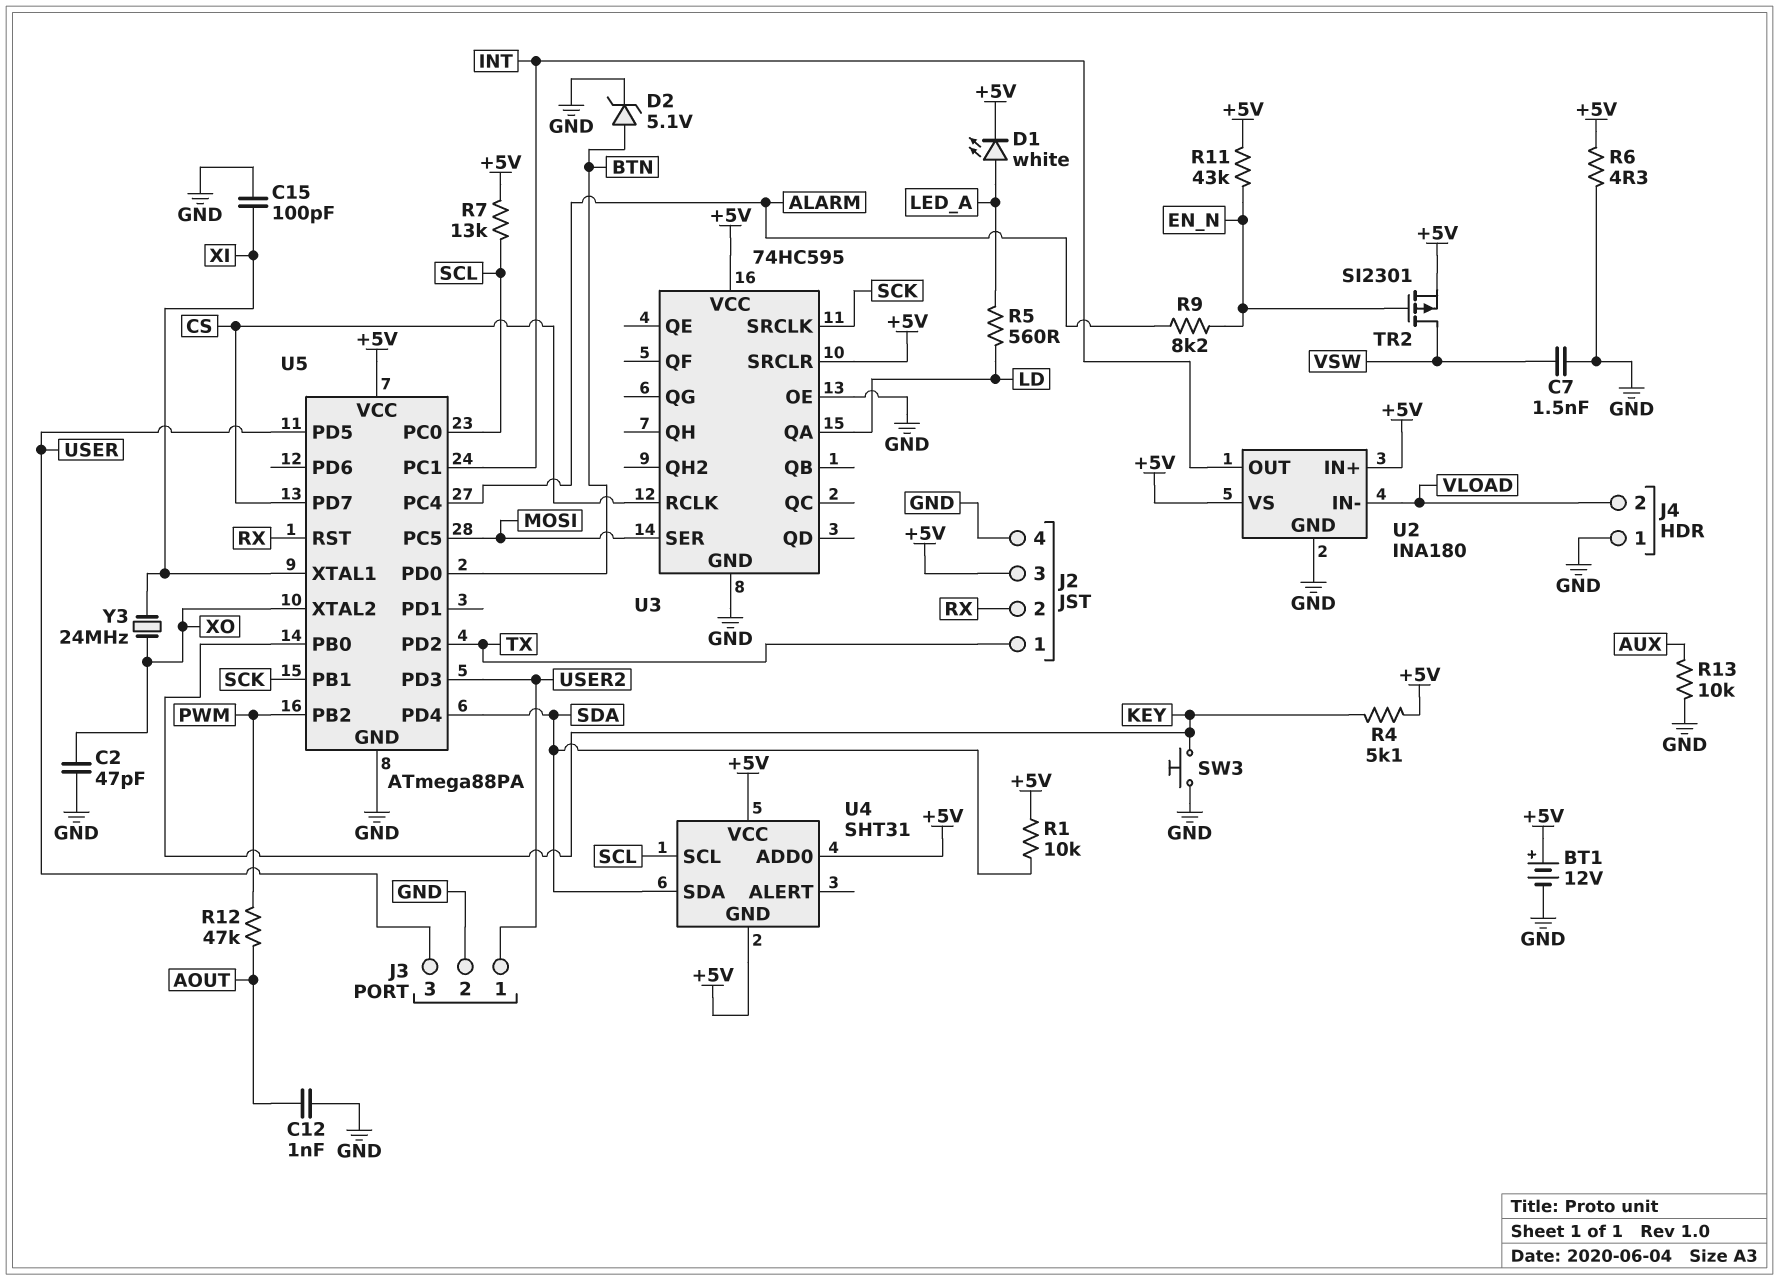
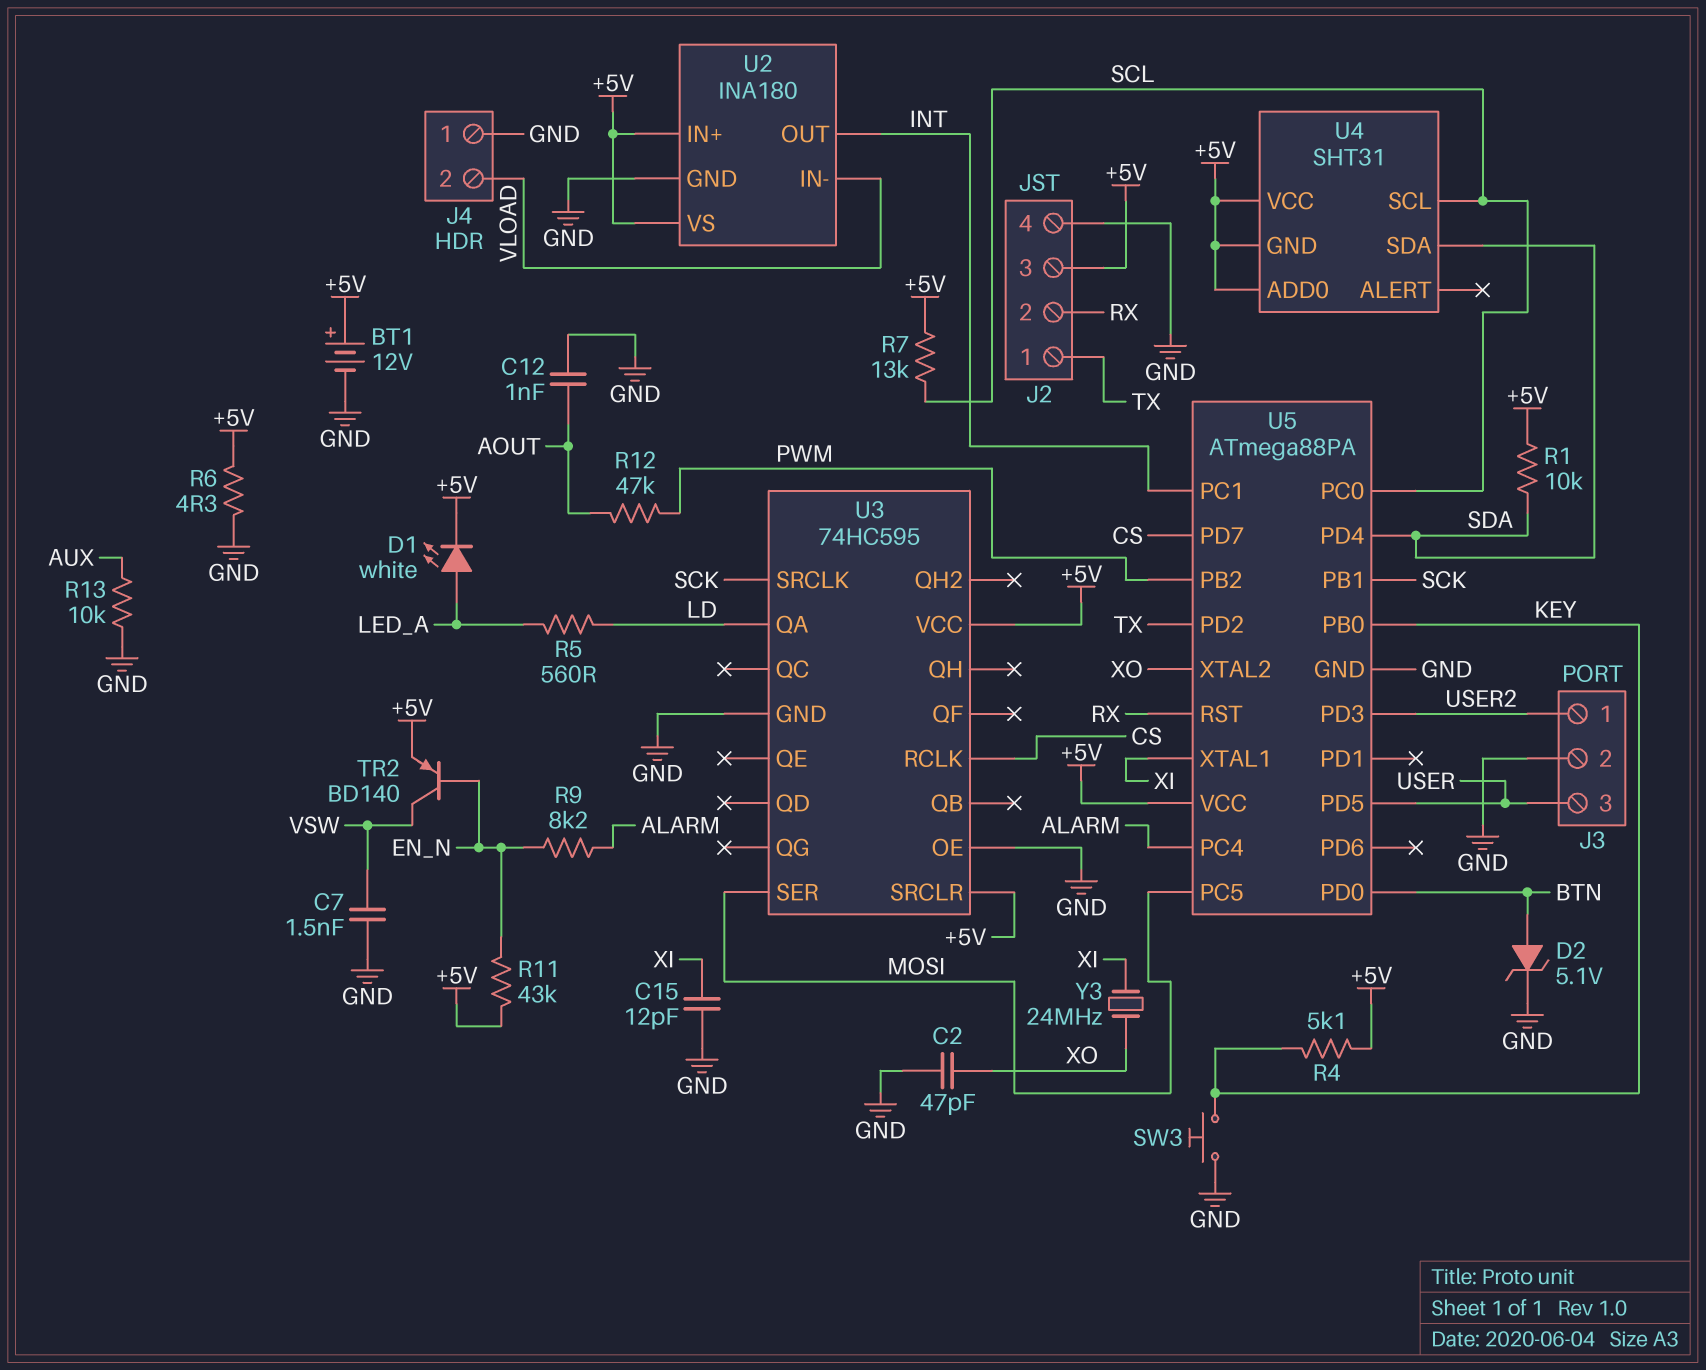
C15: 100pF (GND, XI) -> 12pF (GND, XI)
TR2: PMOS SI2301 (G EN_N, D VSW, S +5V) -> PNP BD140 (B EN_N, C VSW, E +5V)

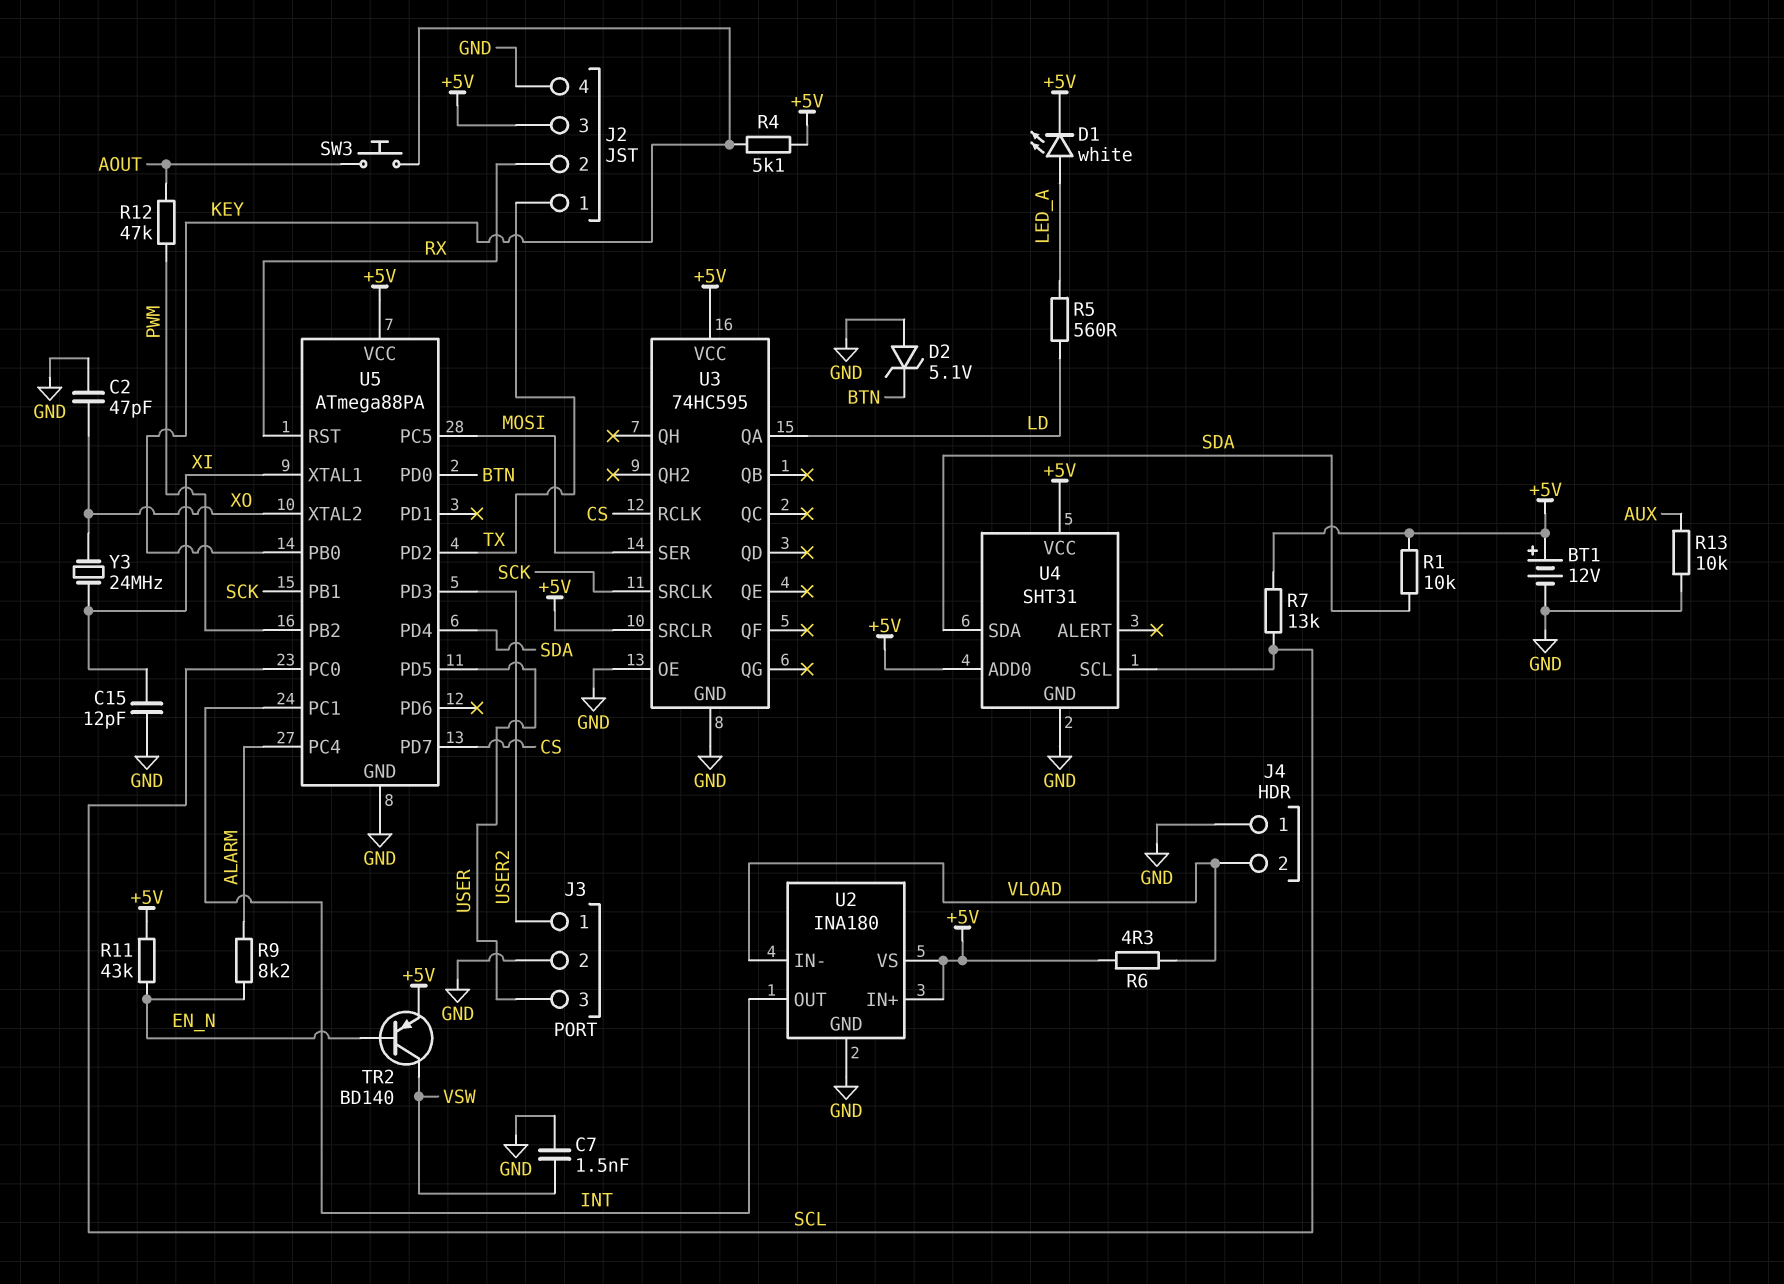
C12: 1nF (AOUT, GND) -> none
D2: zener 5.1V (A BTN, K GND) -> zener 5.1V (A GND, K BTN)
R6: 4.3 (+5V, GND) -> 4.3 (+5V, VLOAD)
SW3: button (GND, KEY) -> button (AOUT, KEY)
U4 pin GND: +5V -> GND

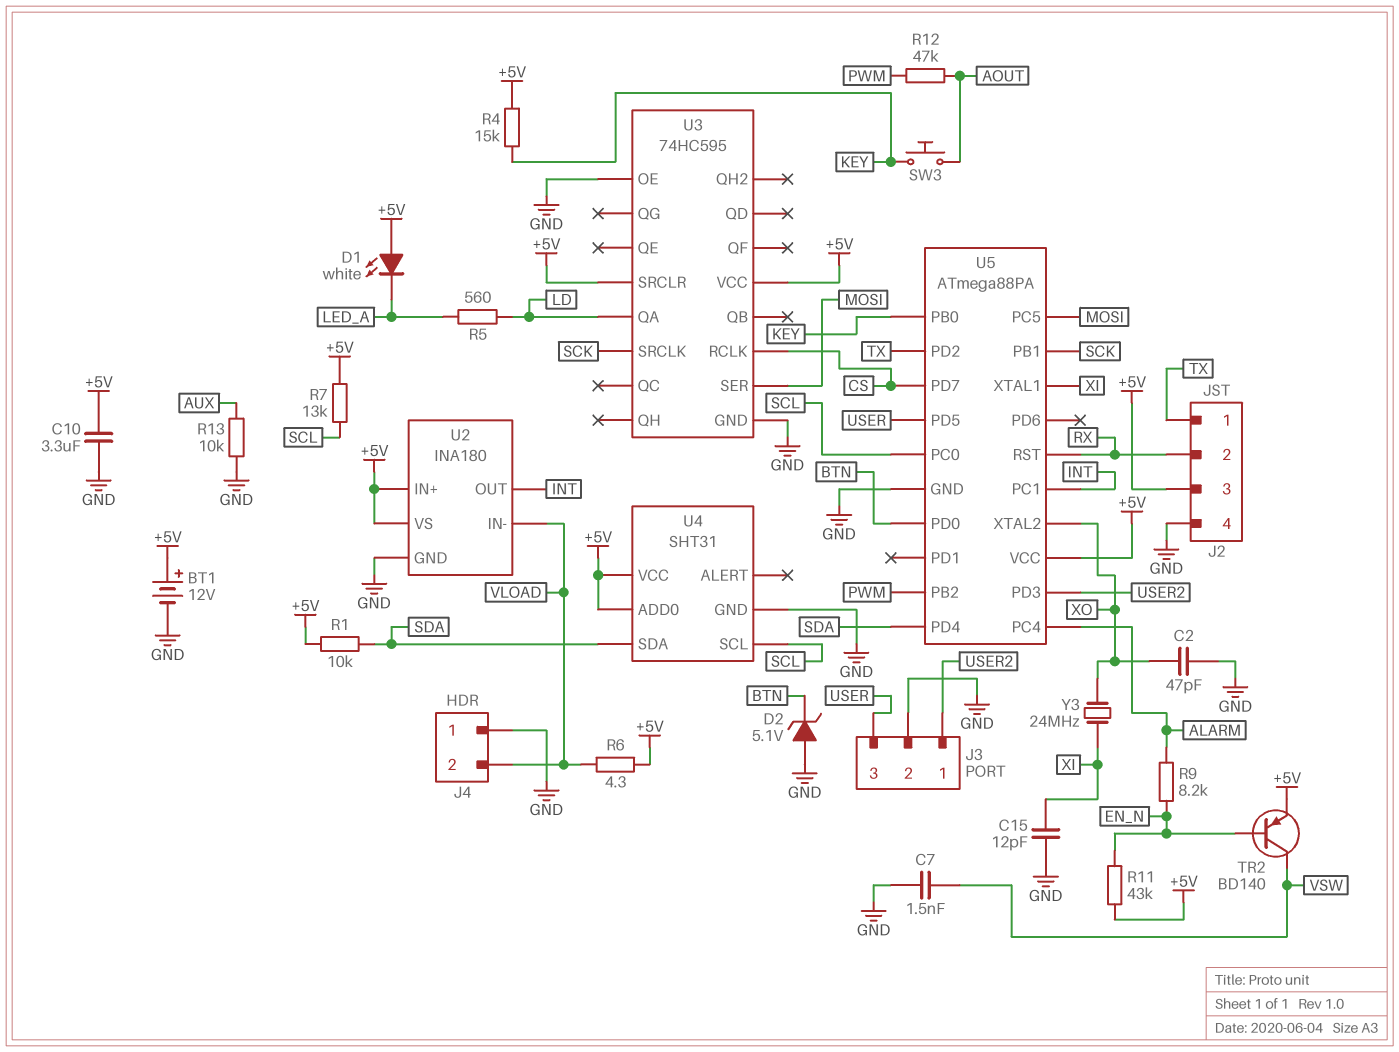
C10: none -> 3.3uF (+5V, GND)
D1: LED white (A LED_A, K +5V) -> LED white (A +5V, K LED_A)
R4: 5.1k (+5V, KEY) -> 15k (+5V, KEY)

